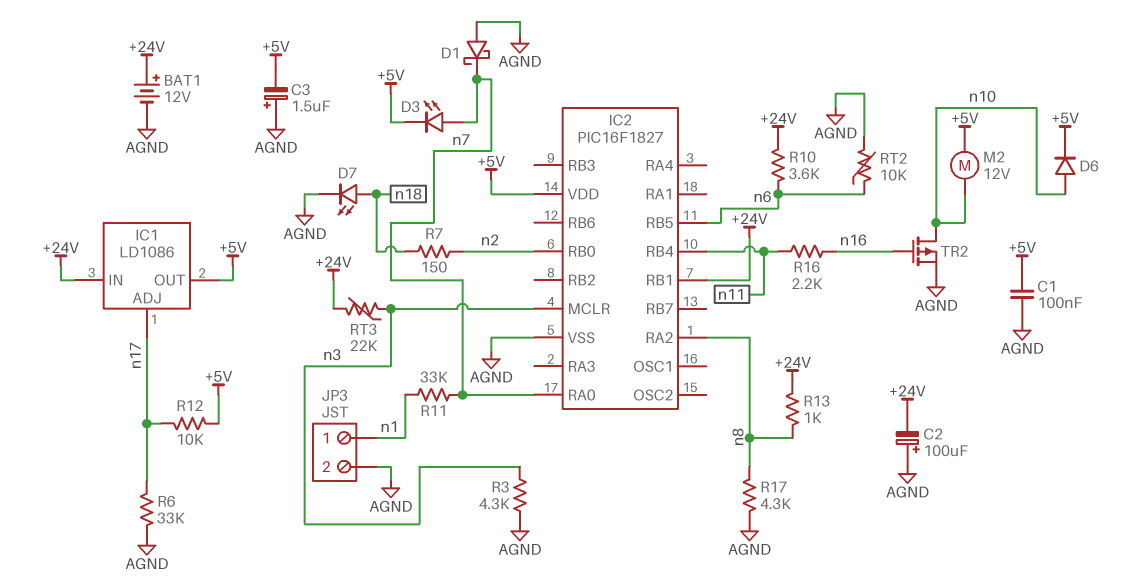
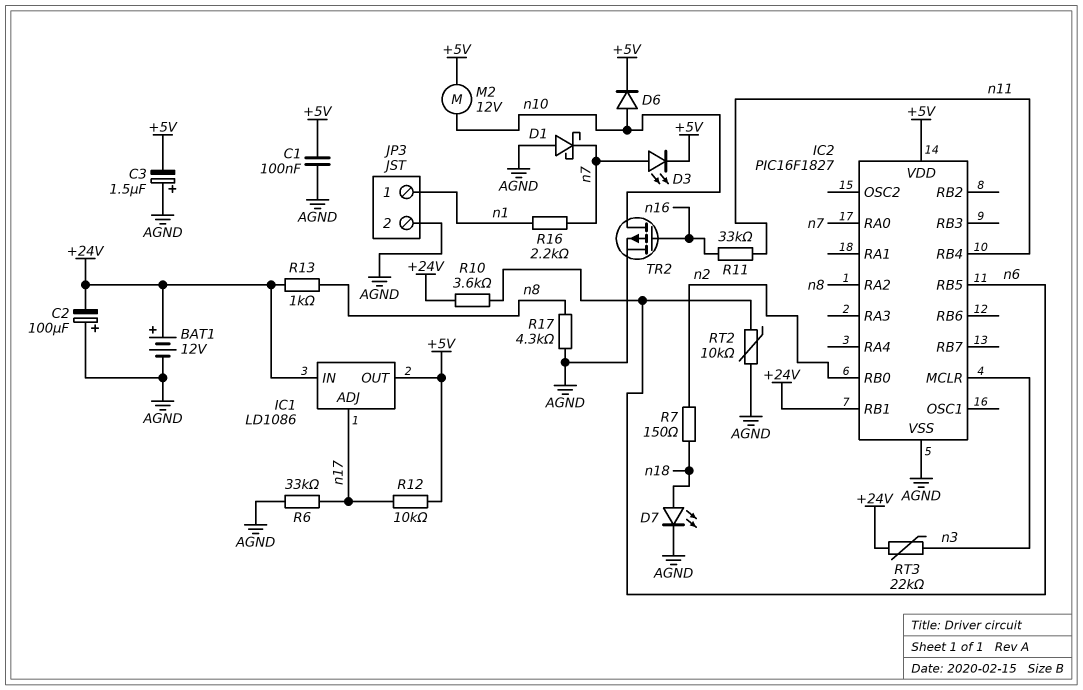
R3: 4.3k (AGND, n3) -> none
R11: 33k (n1, n7) -> 33k (n11, n16)
R16: 2.2k (n11, n16) -> 2.2k (n1, n7)

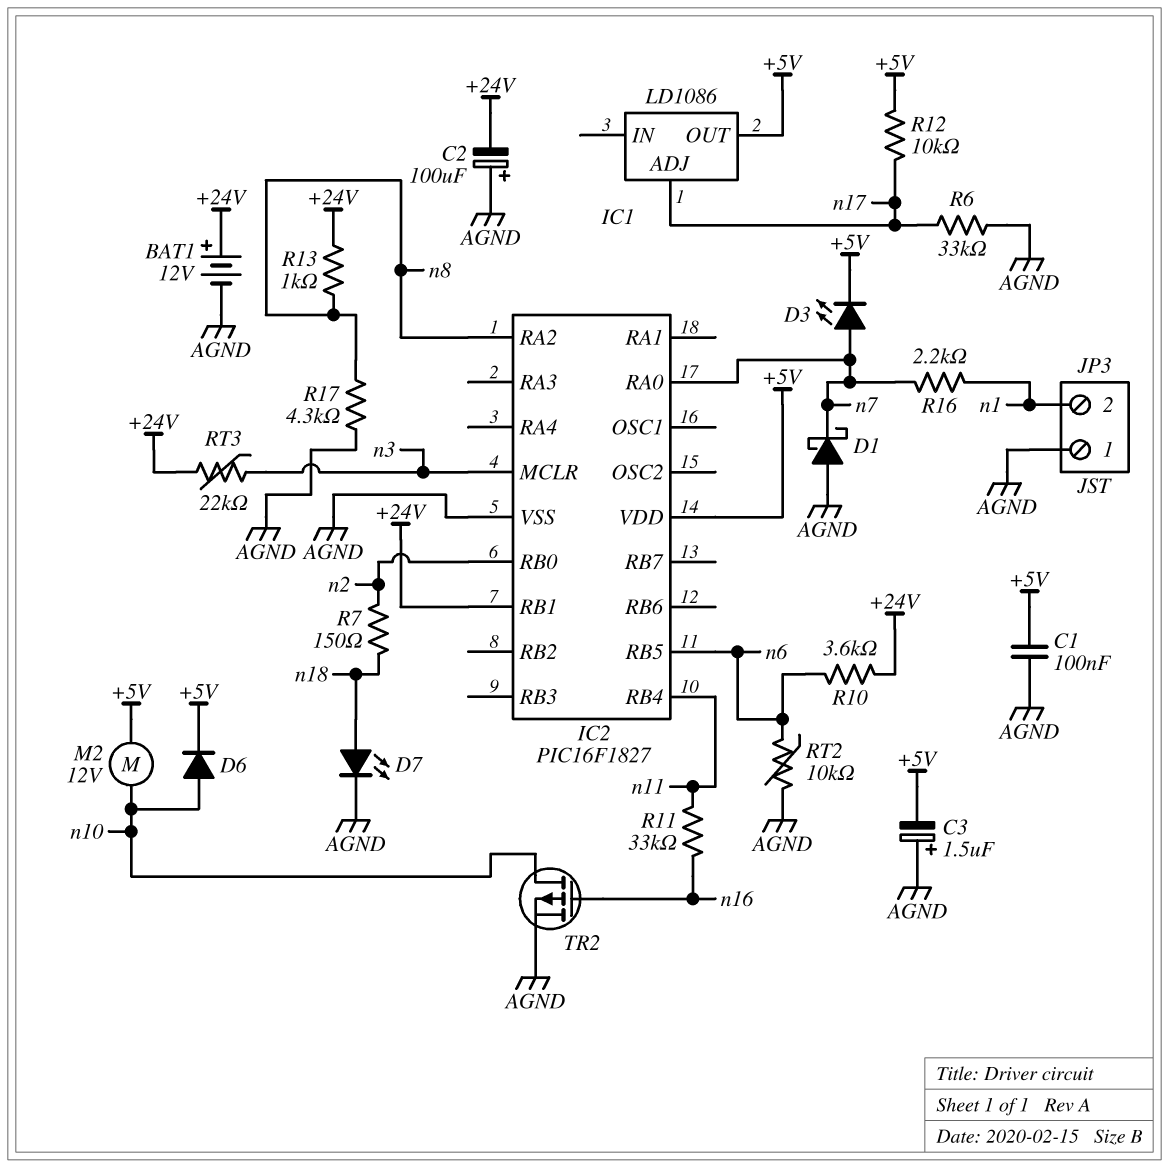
IC1 pin IN: +24V -> none
JP3 pin 1: n1 -> AGND
JP3 pin 2: AGND -> n1

